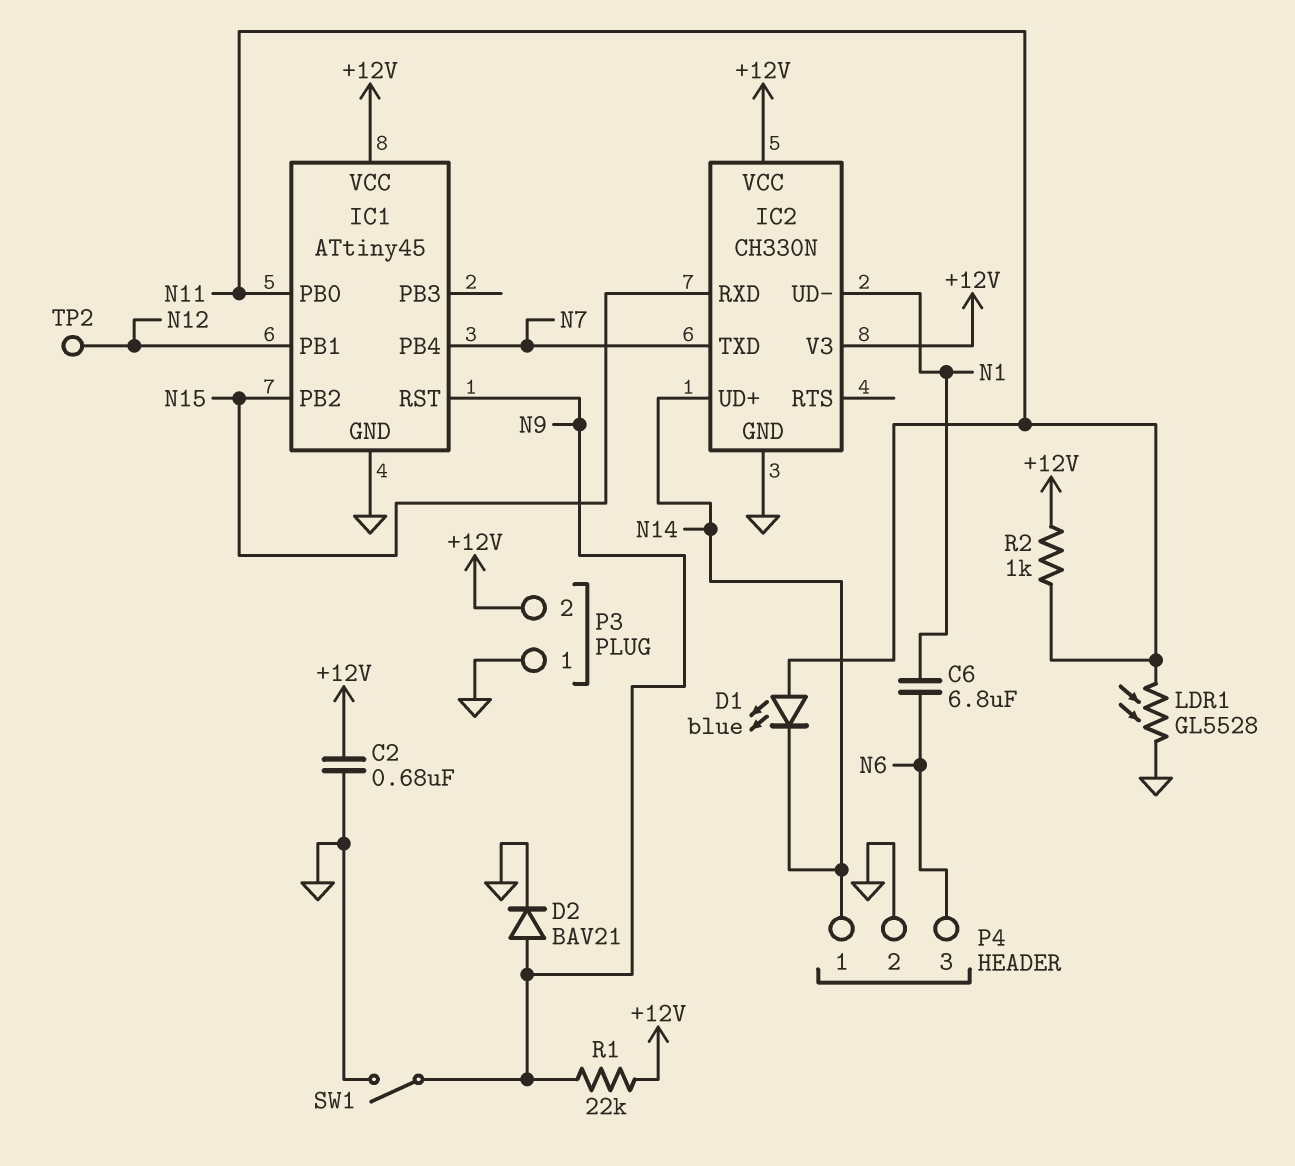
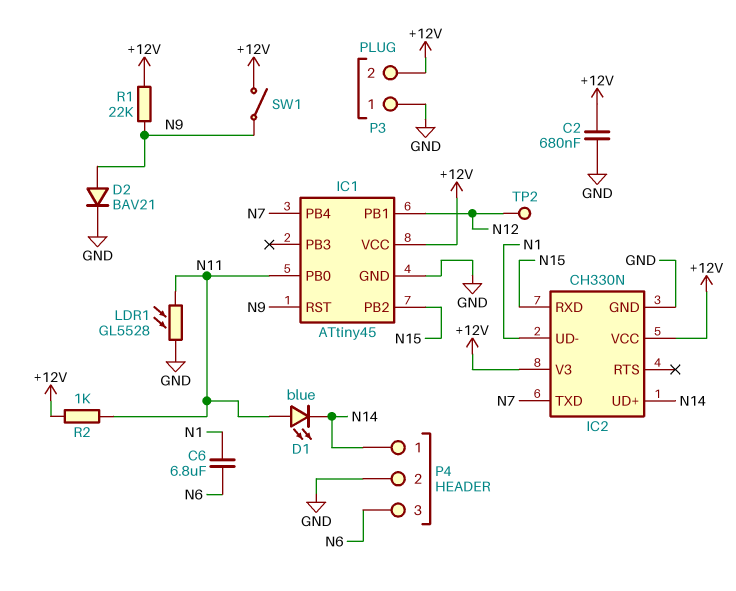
SW1: switch (GND, N9) -> switch (+12V, N9)

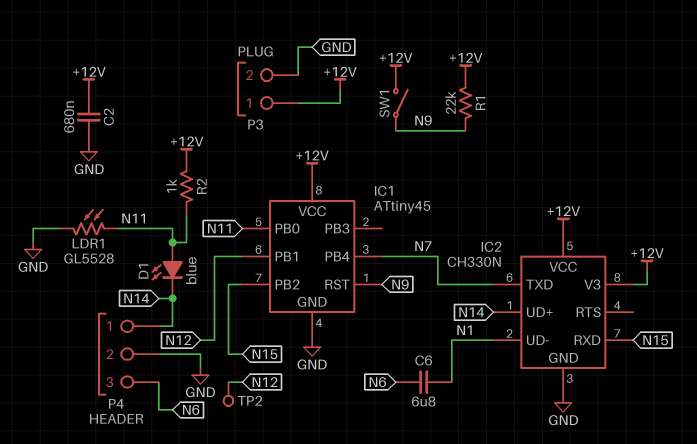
D2: diode BAV21 (A N9, K GND) -> none
P3 pin 1: GND -> +12V
P3 pin 2: +12V -> GND

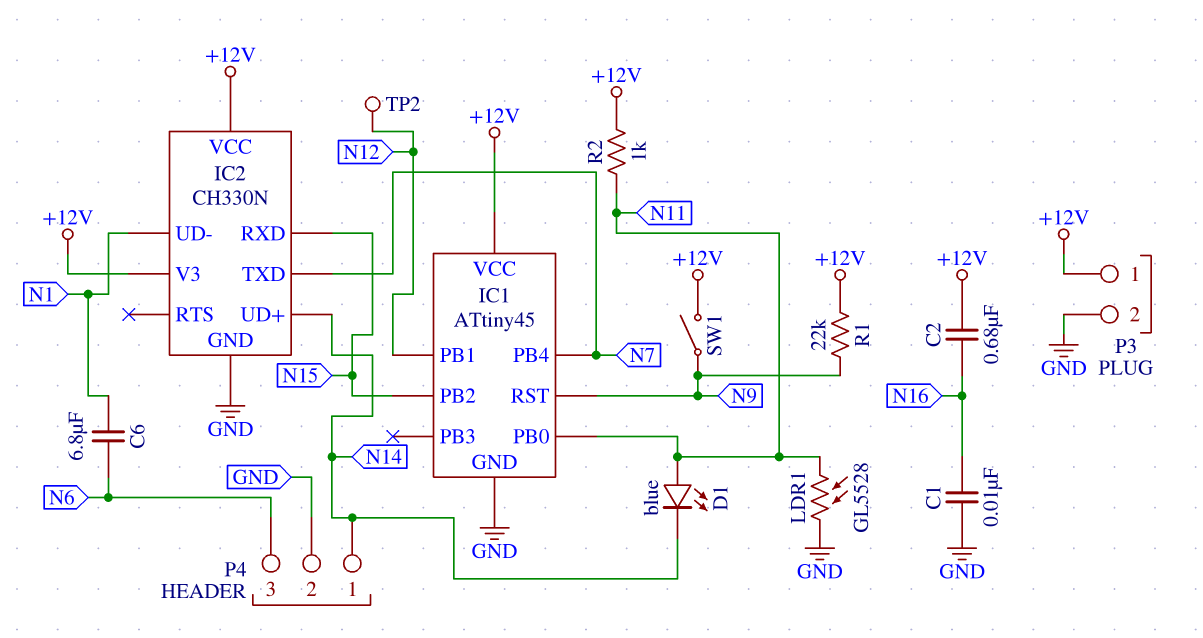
C1: none -> 10nF (GND, N16)
C2: 680nF (+12V, GND) -> 680nF (+12V, N16)

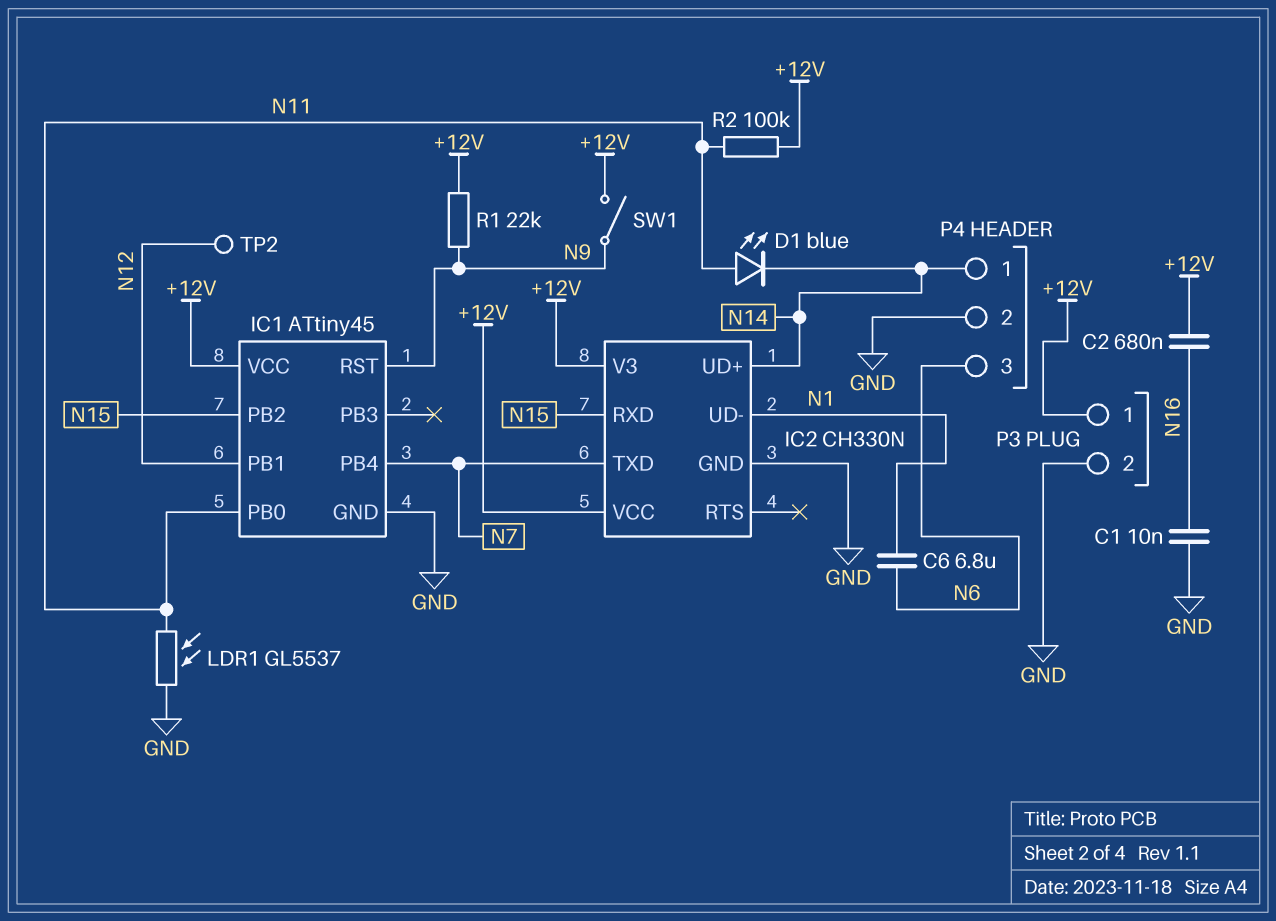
LDR1: GL5528 (GND, N11) -> GL5537 (GND, N11)
R2: 1k (+12V, N11) -> 100k (+12V, N11)

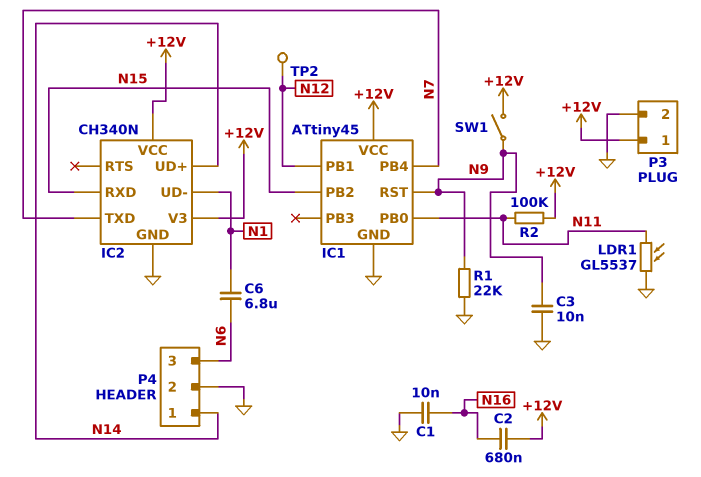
C3: none -> 10nF (GND, N9)
D1: LED blue (A N11, K N14) -> none
IC2: CH330N -> CH340N
R1: 22k (+12V, N9) -> 22k (GND, N9)

